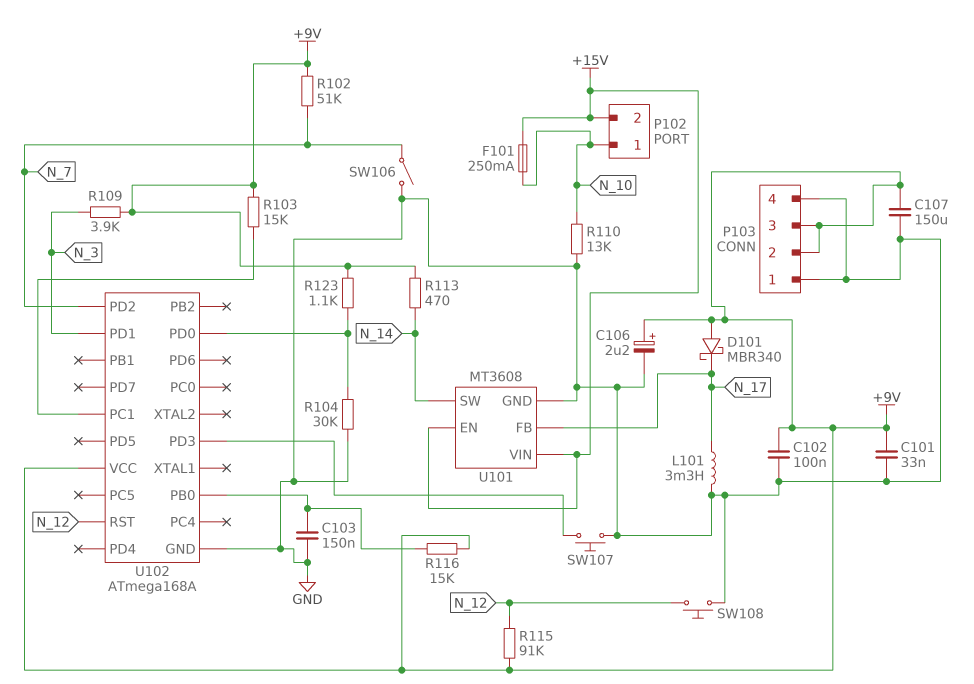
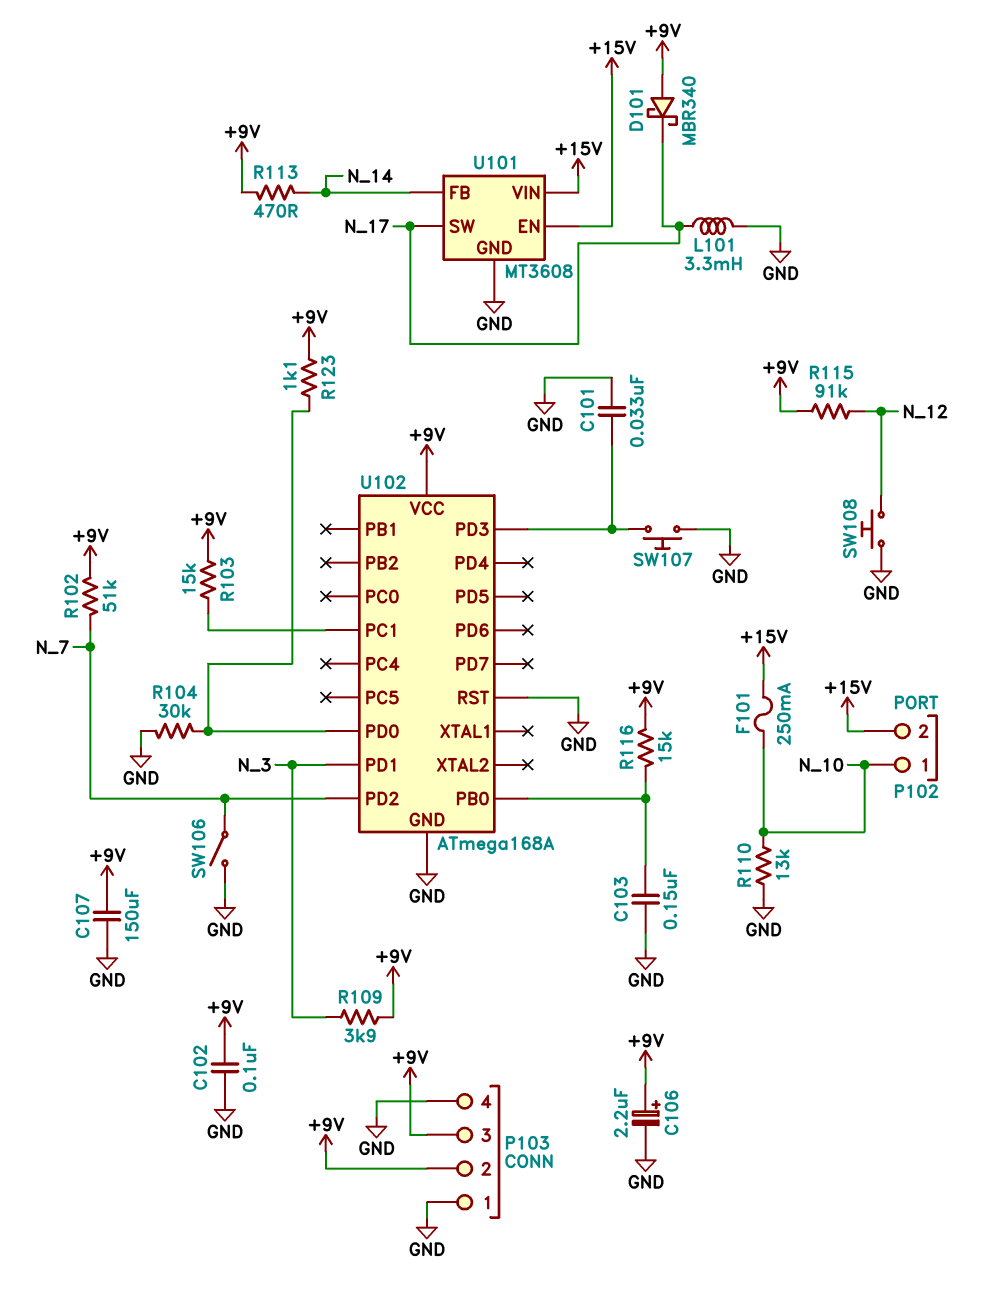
C101: 33nF (+9V, GND) -> 33nF (GND, U102/PD3)
U101 pin FB: N_17 -> N_14
U101 pin SW: N_14 -> N_17
U102 pin RST: N_12 -> GND

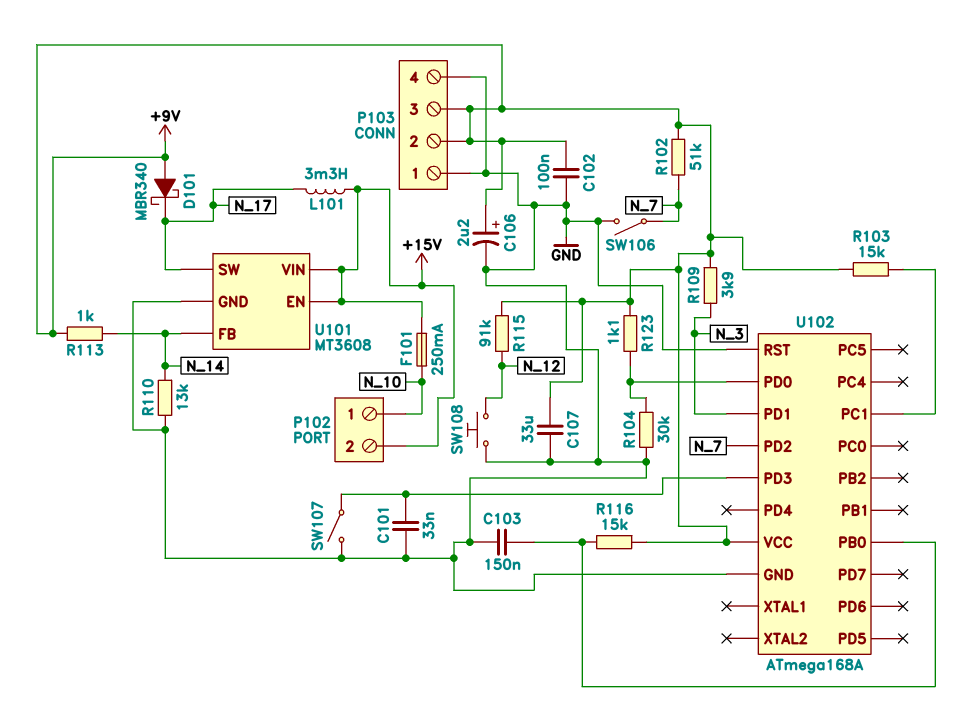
C107: 150uF (+9V, GND) -> 33uF (+9V, GND)
L101: 3.3mH (GND, N_17) -> 3.3mH (+15V, N_17)
R110: 13k (GND, N_10) -> 13k (GND, N_14)
R113: 470 (+9V, N_14) -> 1k (+9V, N_14)
SW107: button (GND, U102/PD3) -> switch (GND, U102/PD3)

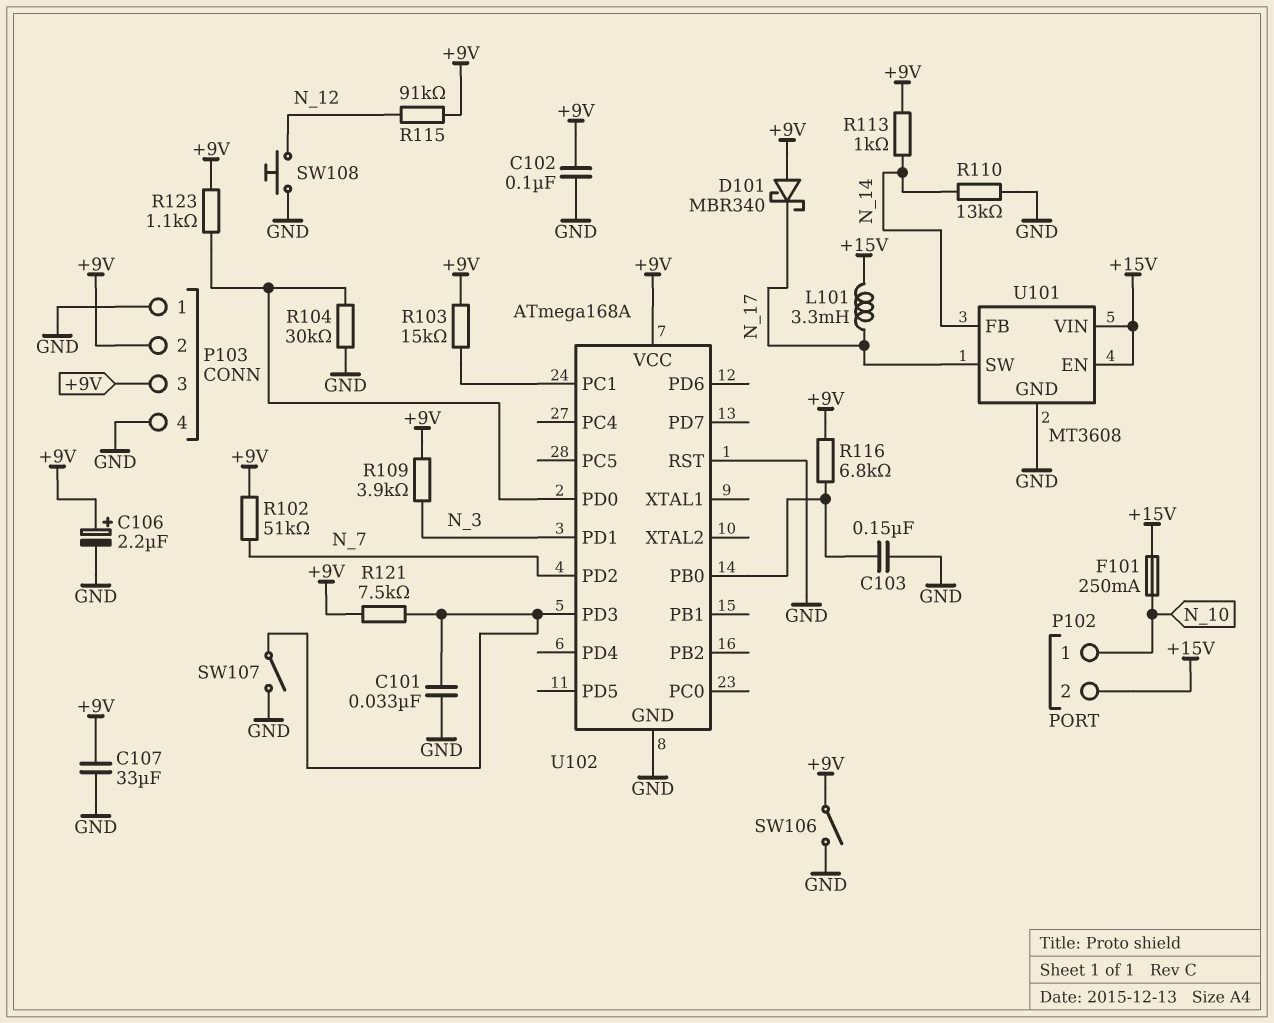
R116: 15k (+9V, U102/PB0) -> 6.8k (+9V, U102/PB0)
R121: none -> 7.5k (+9V, U102/PD3)
SW106: switch (GND, N_7) -> switch (+9V, GND)

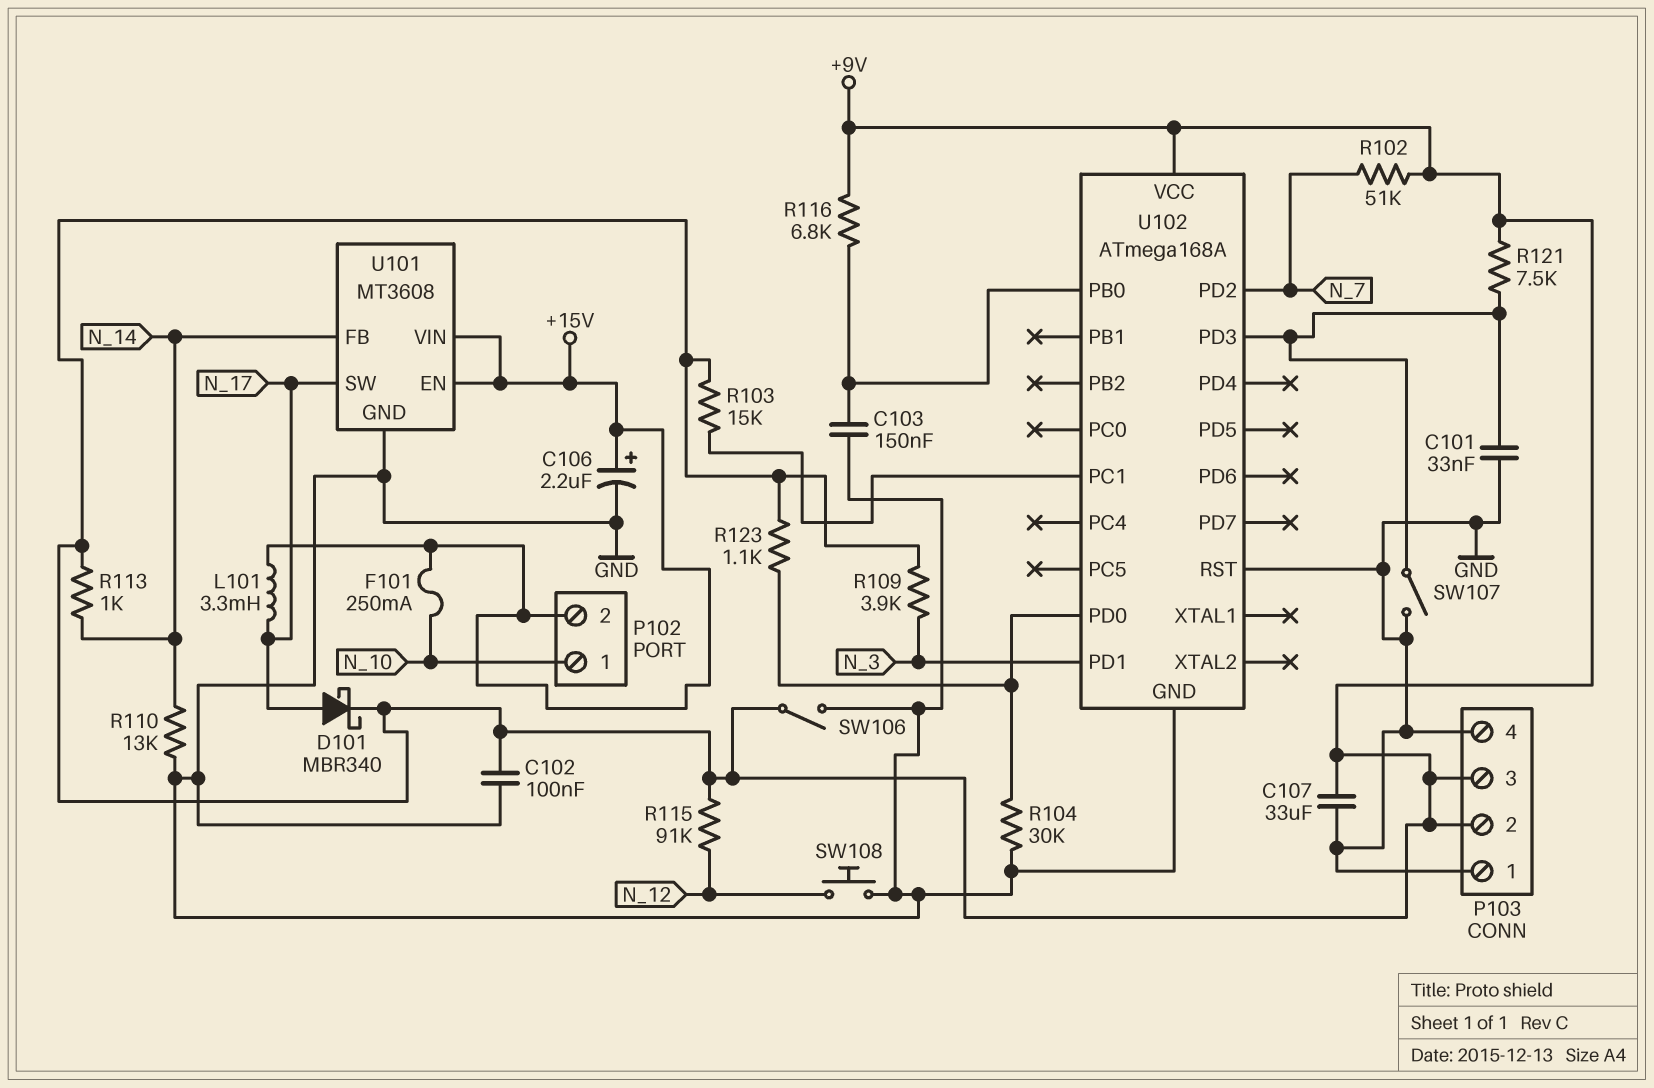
C106: 2.2uF (plus +9V, minus GND) -> 2.2uF (plus +15V, minus GND)
D101: schottky MBR340 (A +9V, K N_17) -> schottky MBR340 (A N_17, K +9V)

